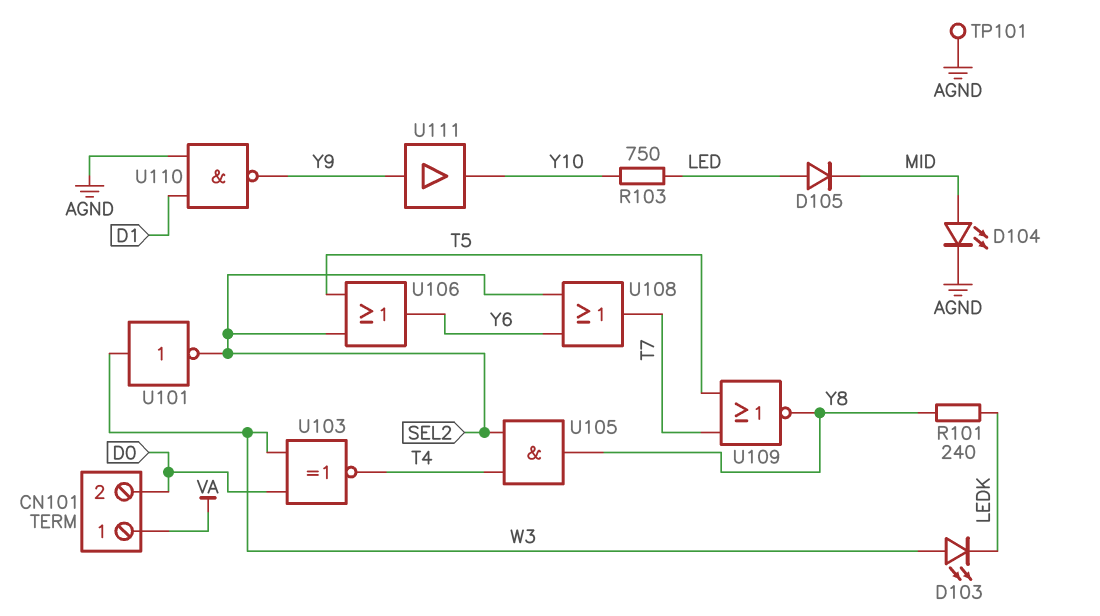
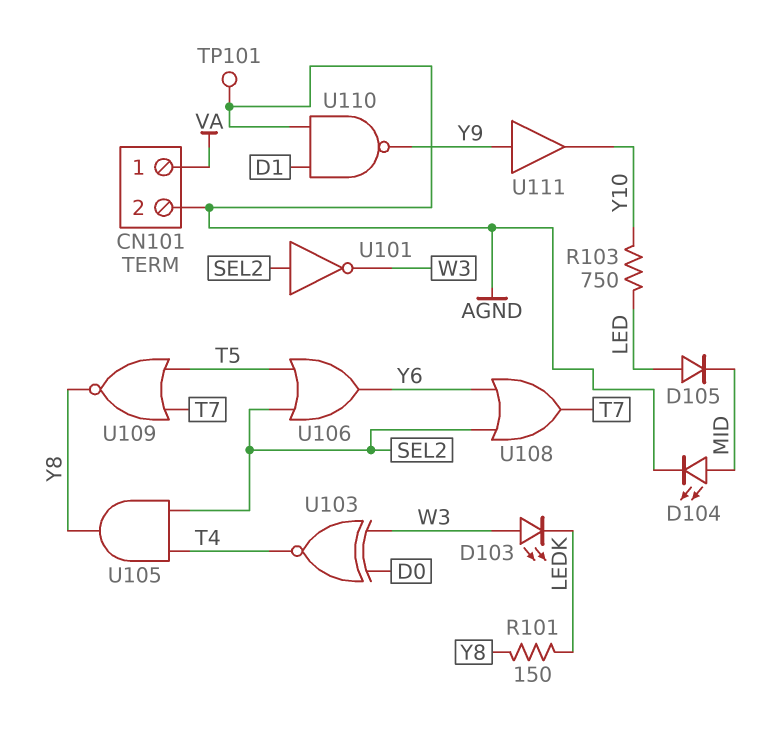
CN101 pin 2: D0 -> AGND
R101: 240 (LEDK, Y8) -> 150 (LEDK, Y8)
U101: NOT (in W3, out SEL2) -> NOT (in SEL2, out W3)

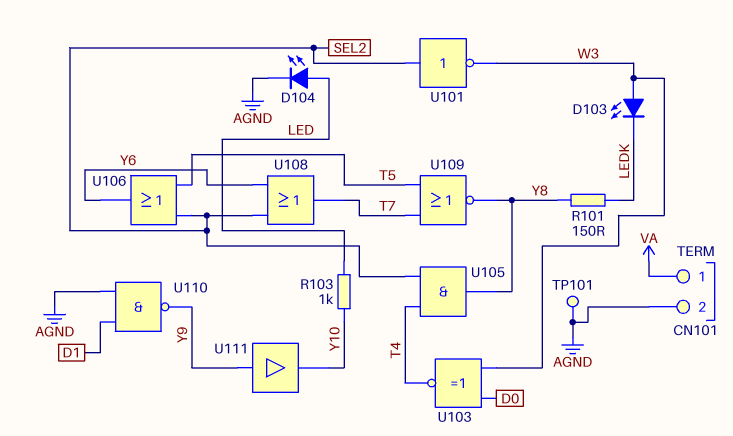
D104: LED (A MID, K AGND) -> LED (A LED, K AGND)
D105: diode (A LED, K MID) -> none
R103: 750 (LED, Y10) -> 1k (LED, Y10)

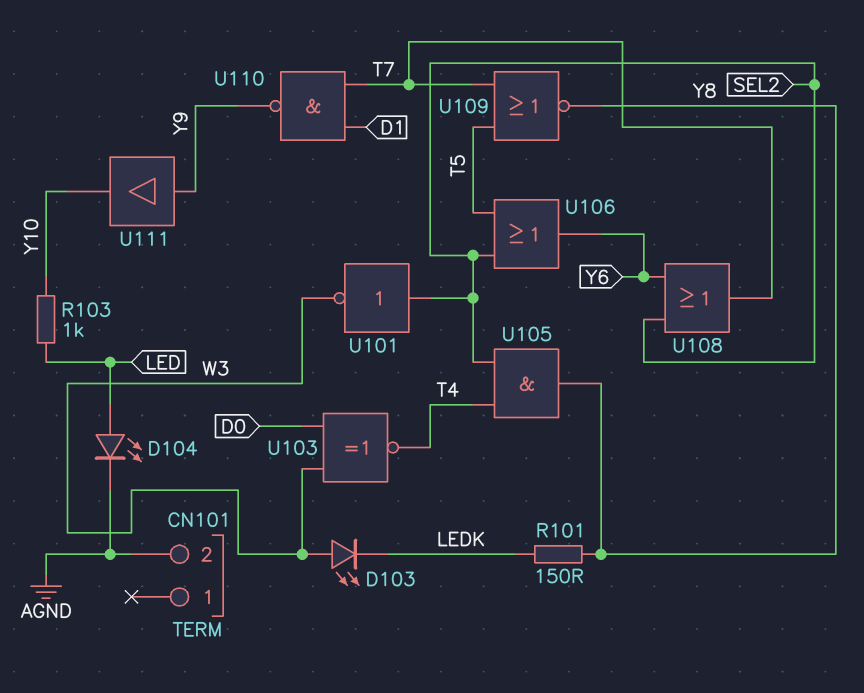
CN101 pin 1: VA -> none
TP101: test point (AGND) -> none
U110: NAND (in AGND, in D1, out Y9) -> NAND (in D1, in T7, out Y9)

